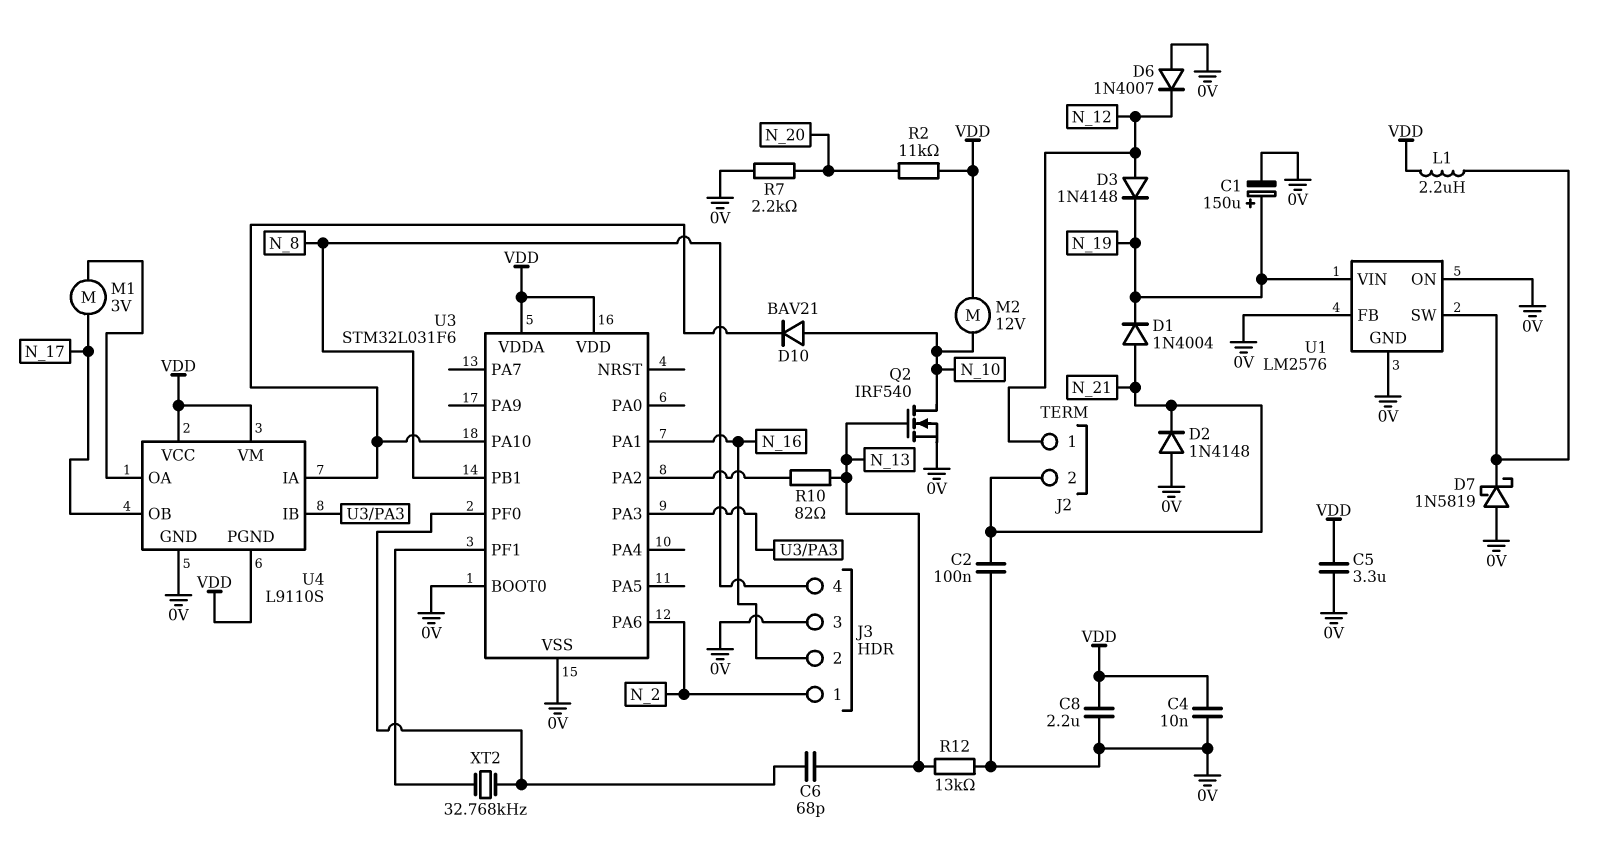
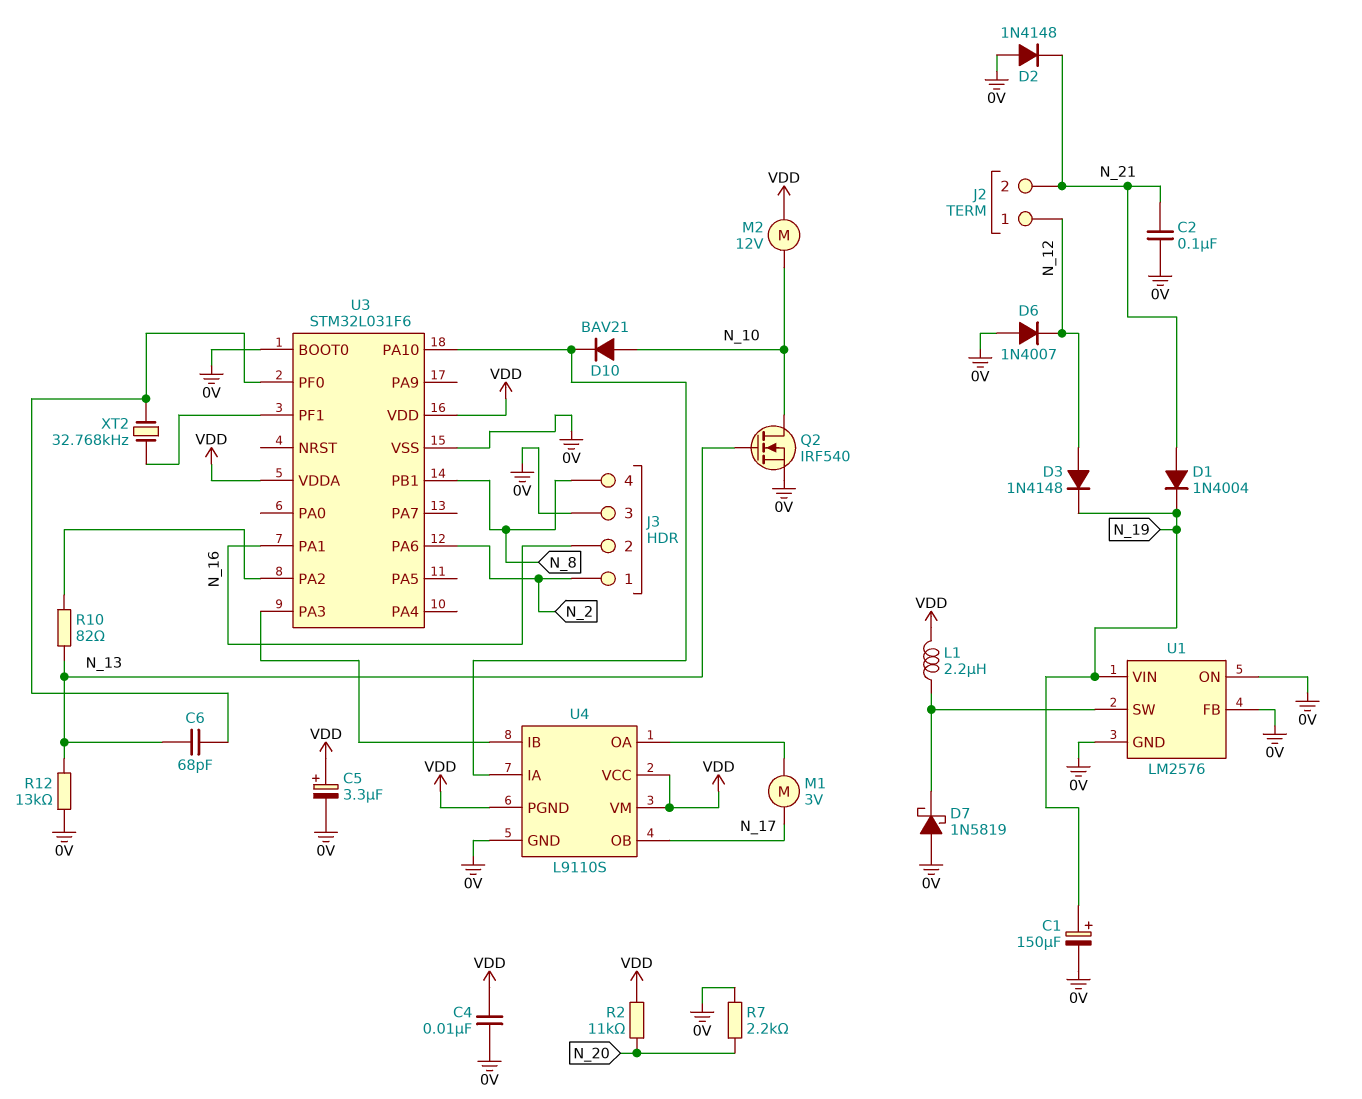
C5: 3.3uF (0V, VDD) -> 3.3uF (plus VDD, minus 0V)
C8: 2.2uF (0V, VDD) -> none

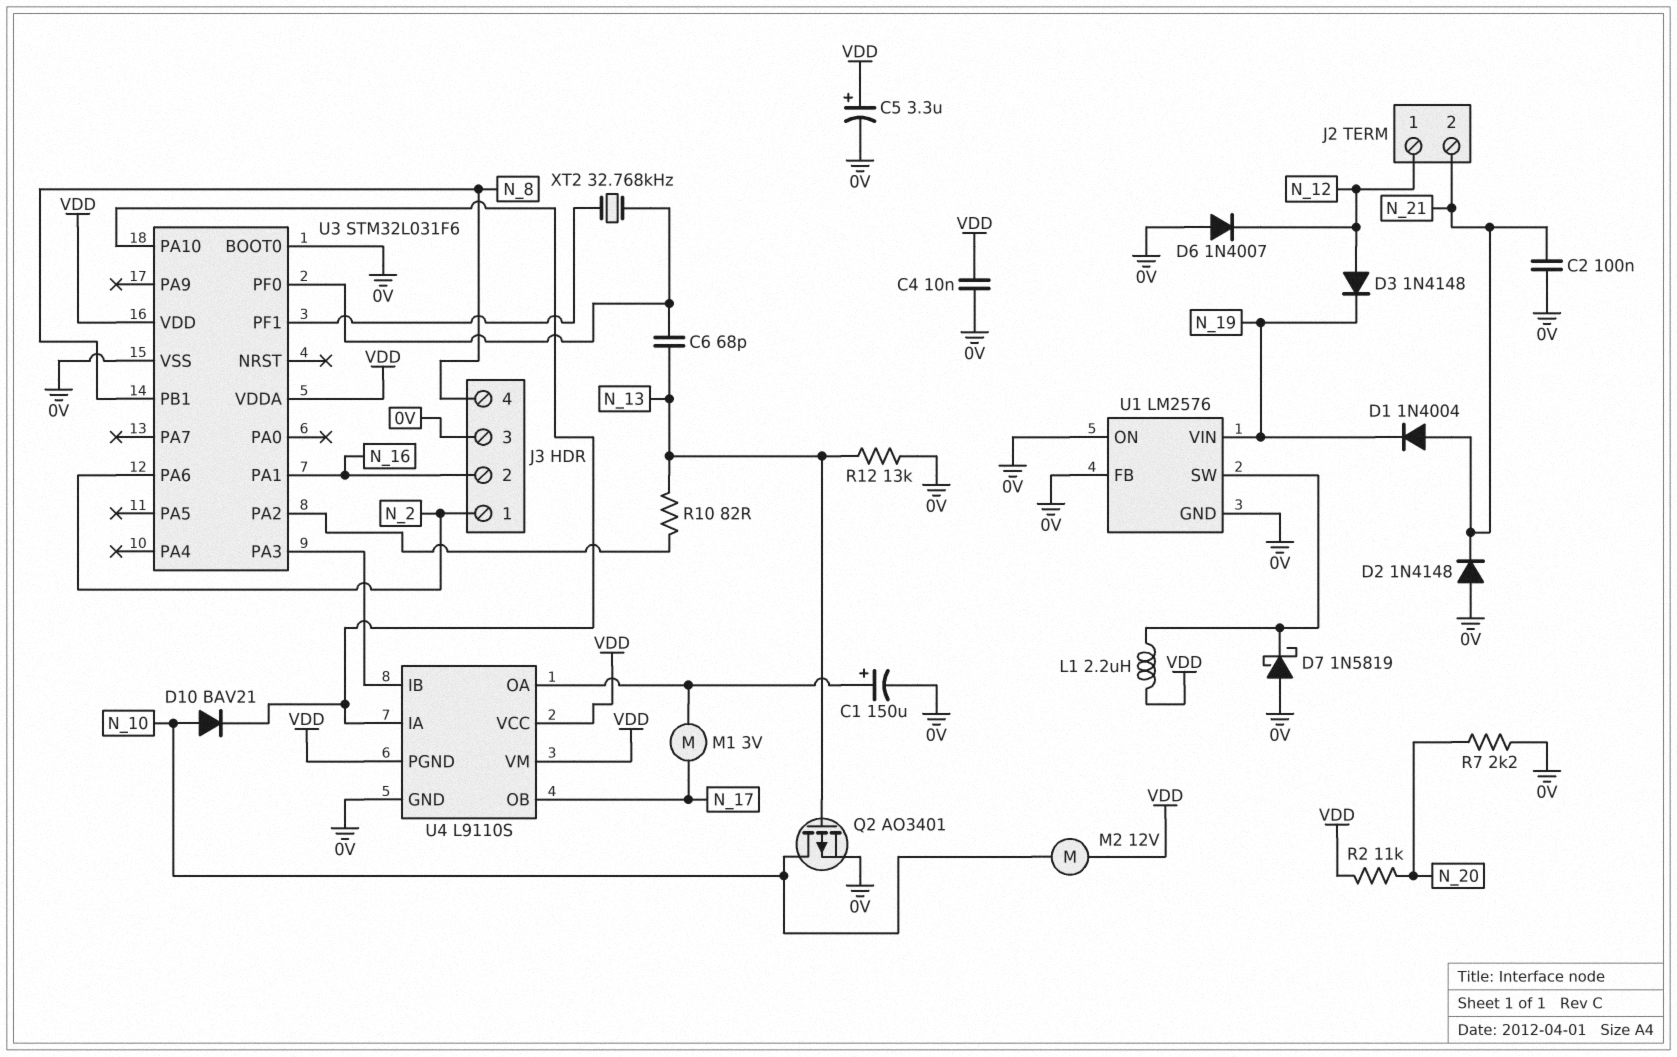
C1: 150uF (plus N_19, minus 0V) -> 150uF (plus U4/OA, minus 0V)
Q2: NMOS IRF540 (G N_13, D N_10, S 0V) -> PMOS AO3401 (G N_13, D N_10, S 0V)

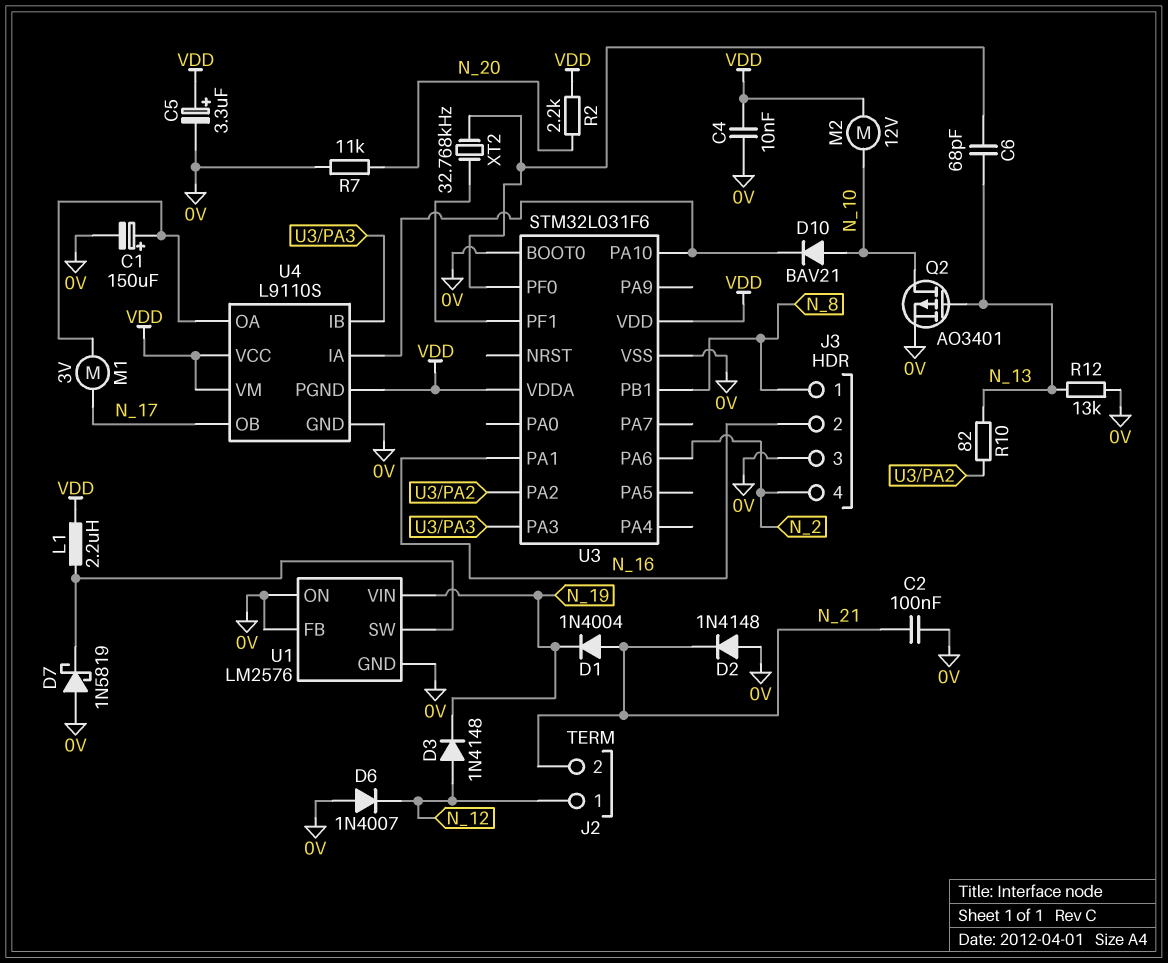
J3 pin 1: N_2 -> N_8
J3 pin 4: N_8 -> N_2
R2: 11k (N_20, VDD) -> 2.2k (N_20, VDD)
R7: 2.2k (0V, N_20) -> 11k (0V, N_20)

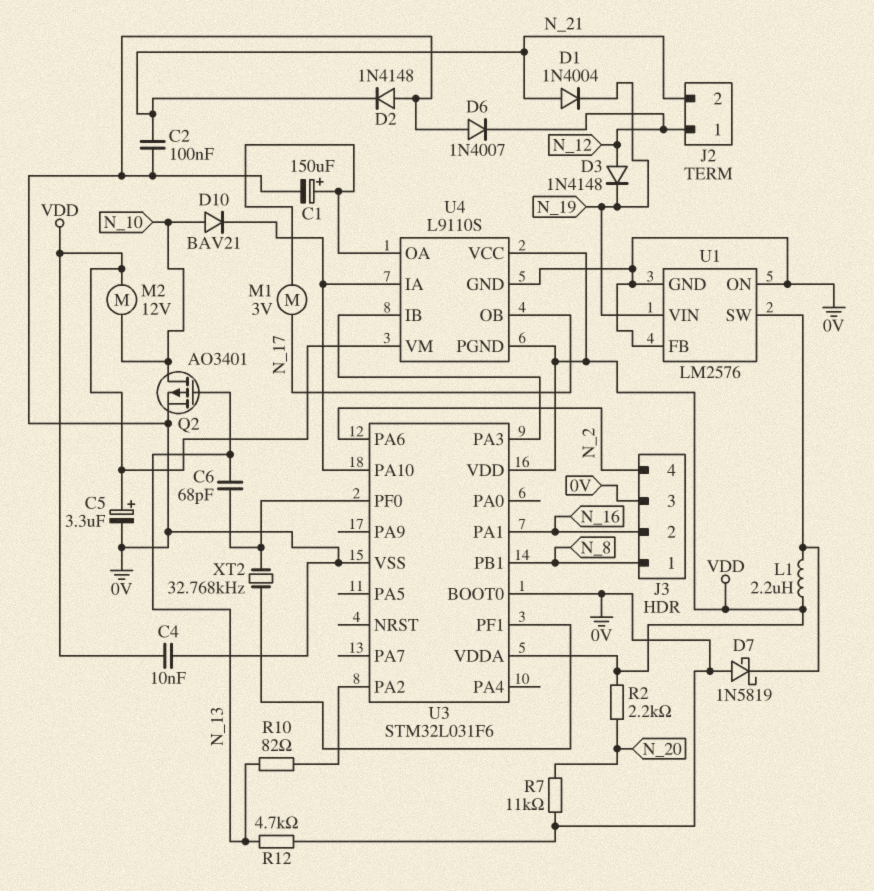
R12: 13k (0V, N_13) -> 4.7k (0V, N_13)

